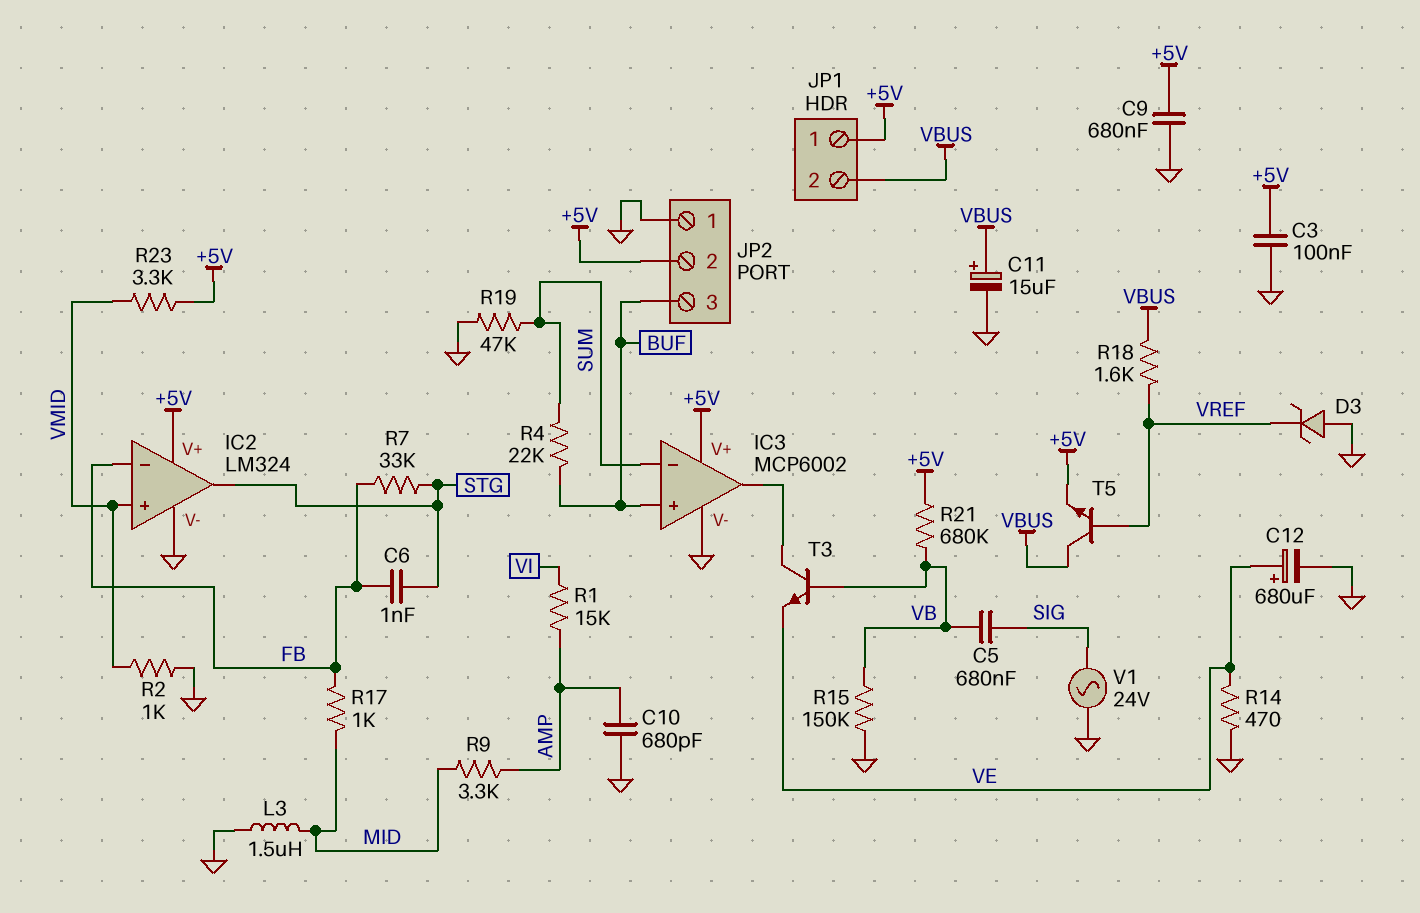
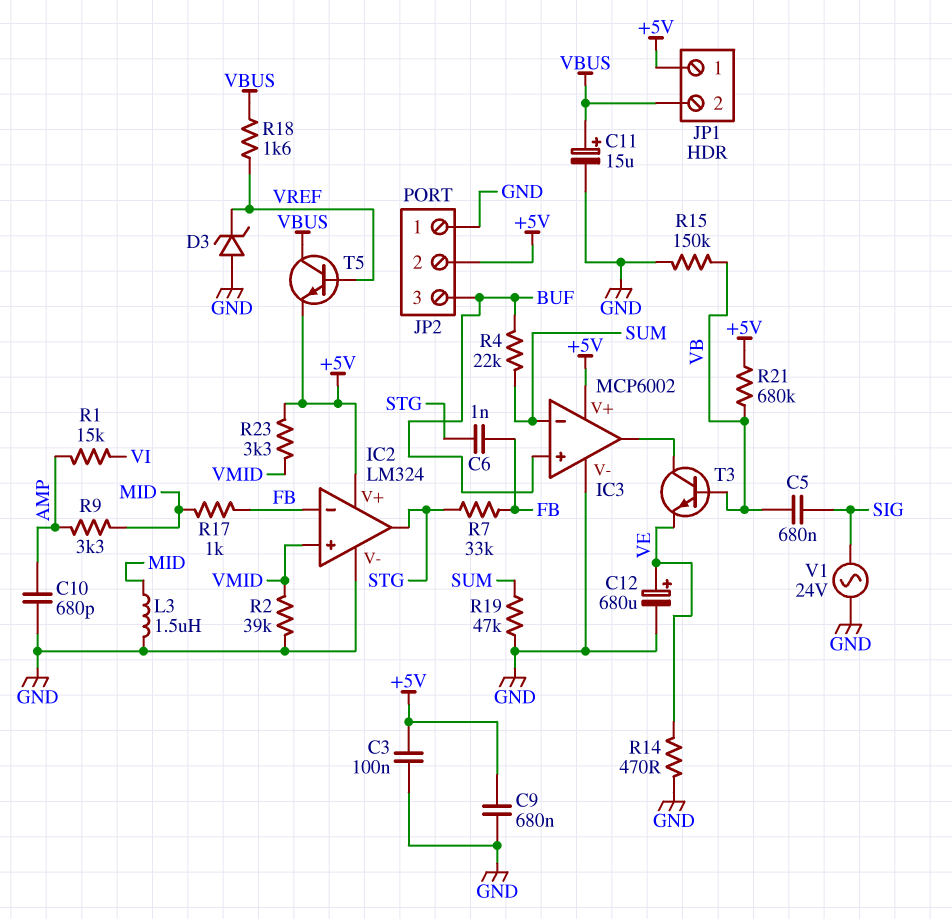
R2: 1k (GND, VMID) -> 39k (GND, VMID)

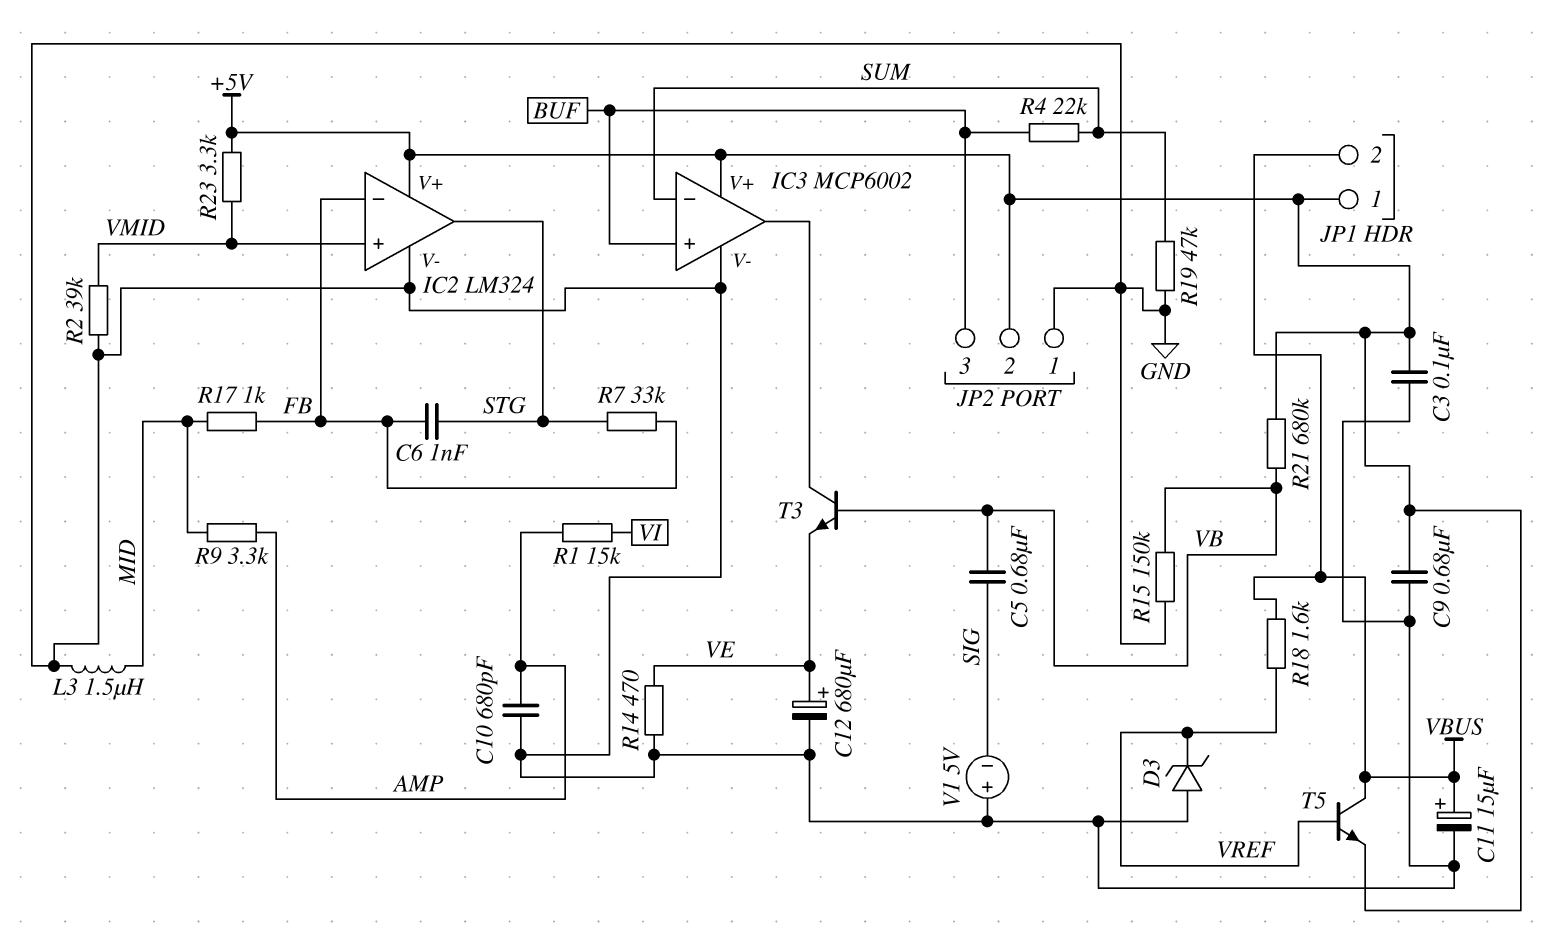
V1: AC 24V (GND, SIG) -> 5V (plus GND, minus SIG)

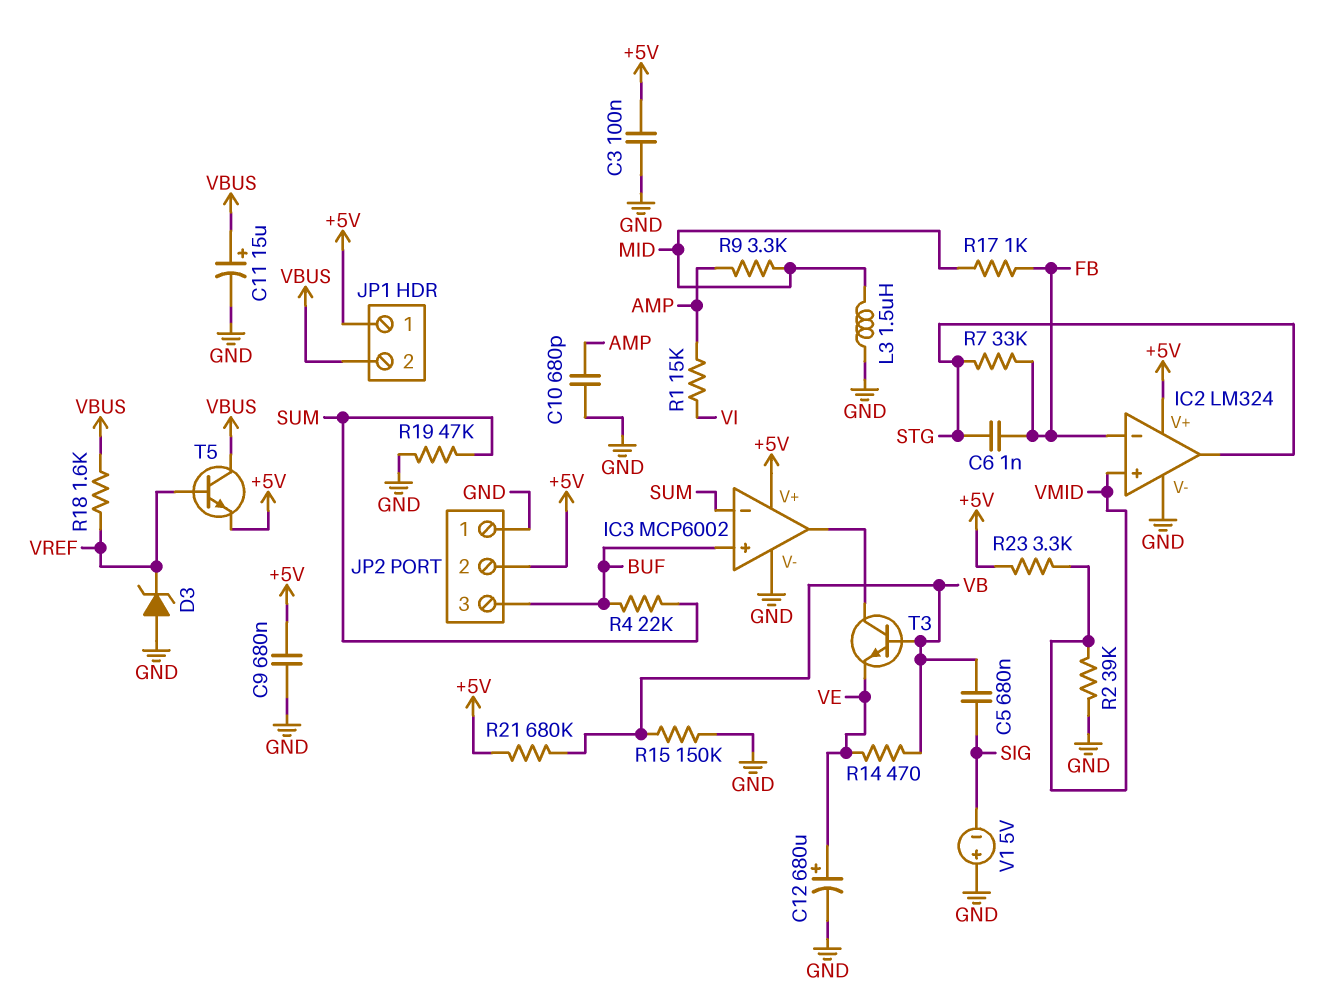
R14: 470 (GND, VE) -> 470 (VB, VE)

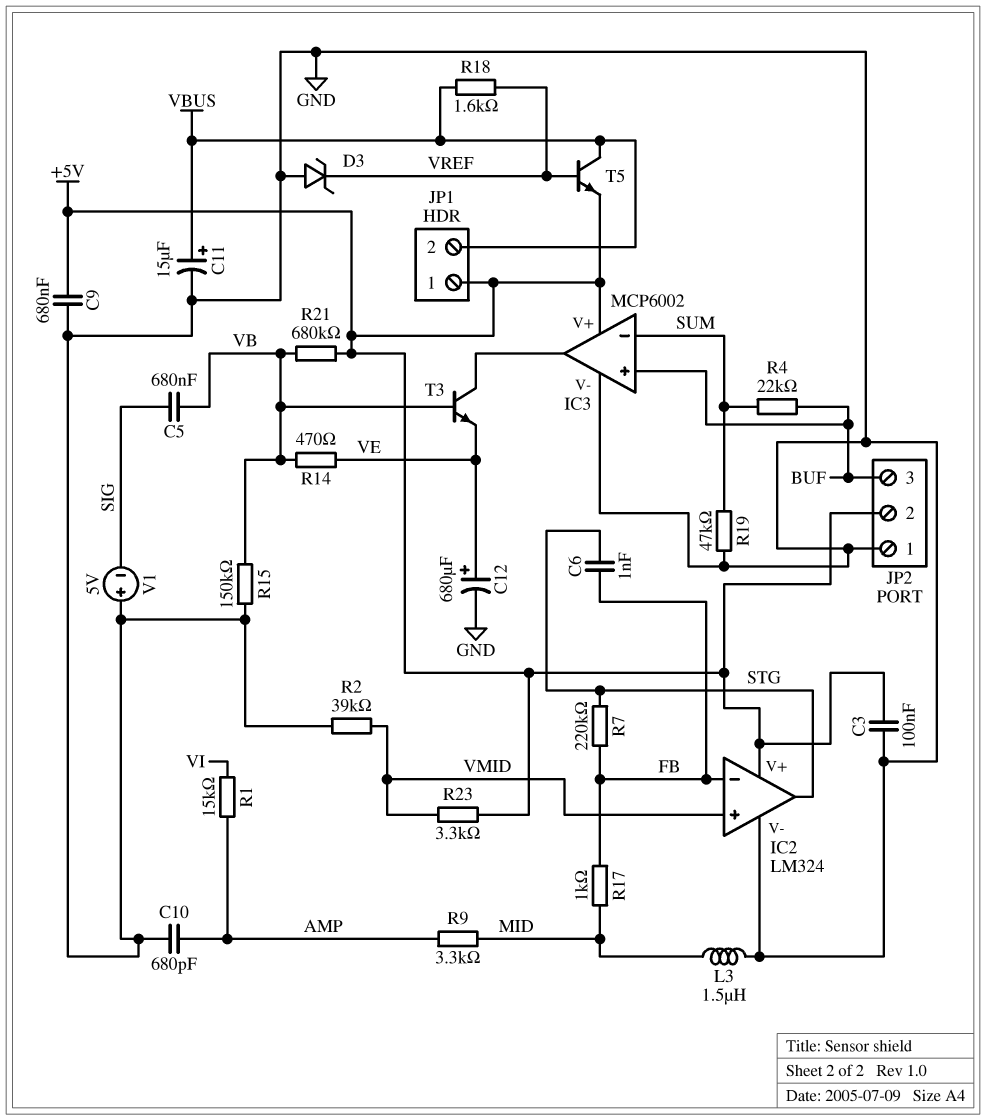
R7: 33k (FB, STG) -> 220k (FB, STG)

